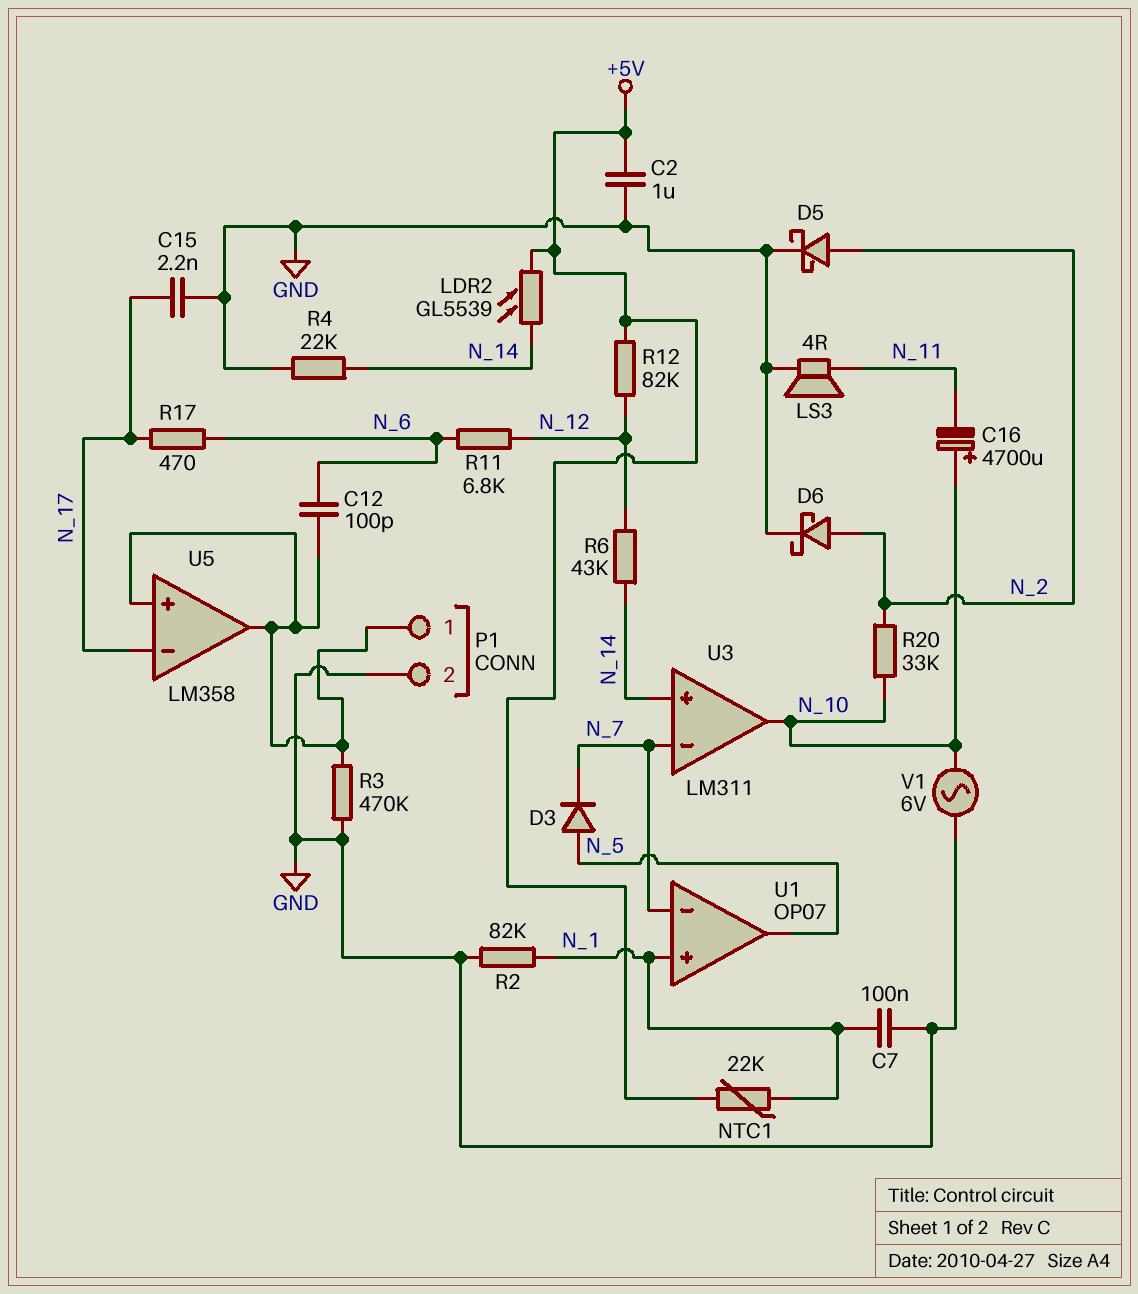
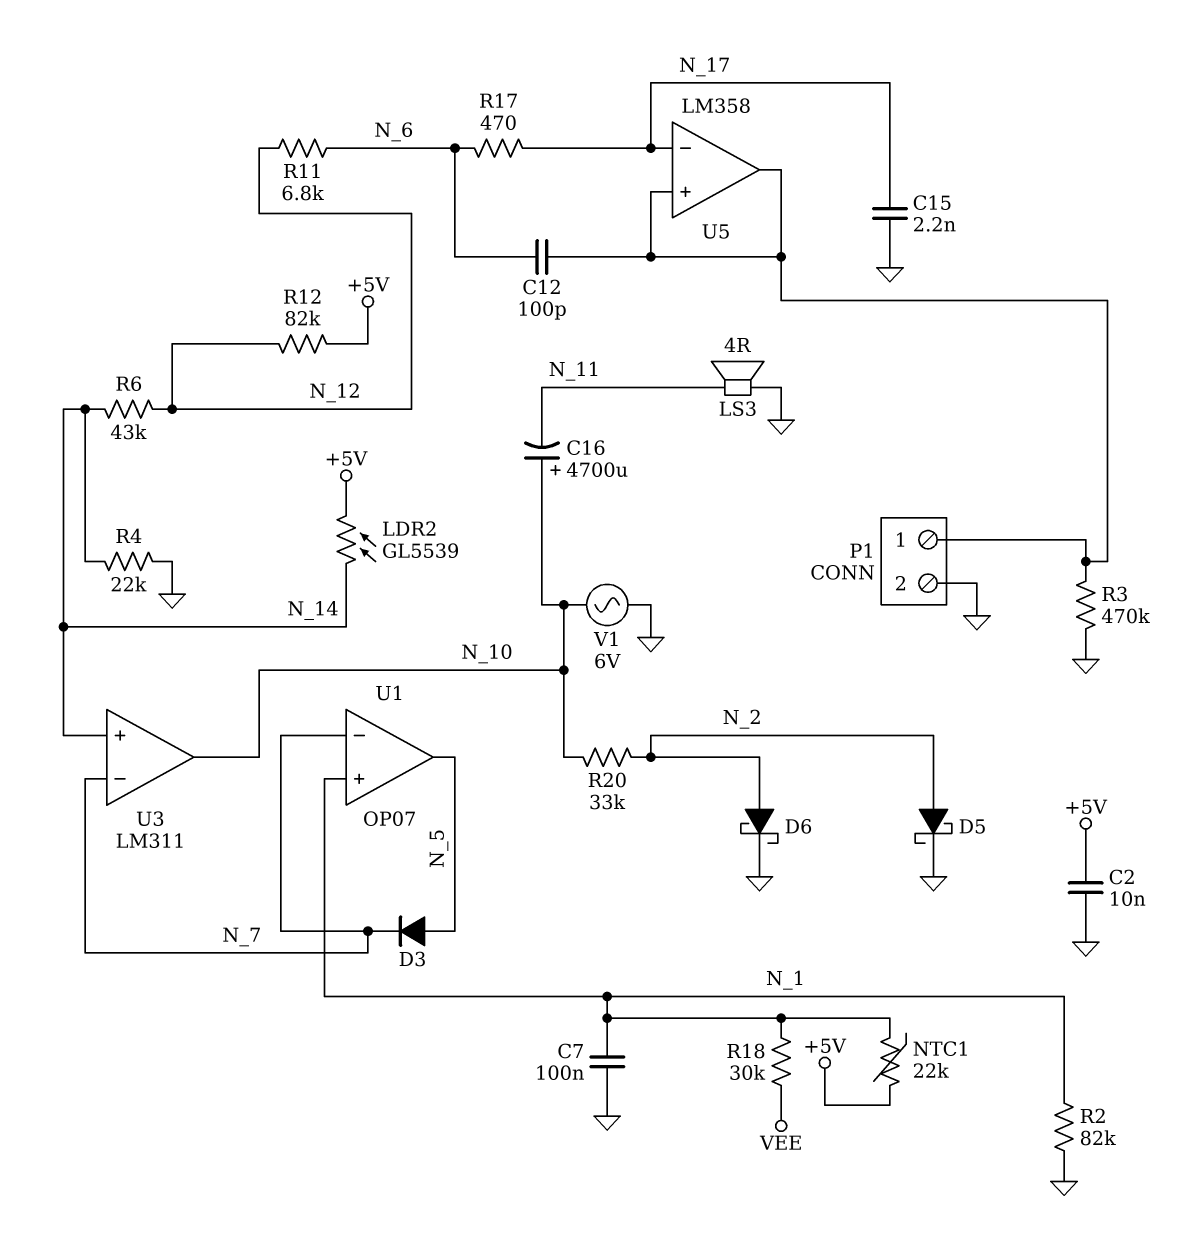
C2: 1uF (+5V, GND) -> 10nF (+5V, GND)
R18: none -> 30k (N_1, VEE)

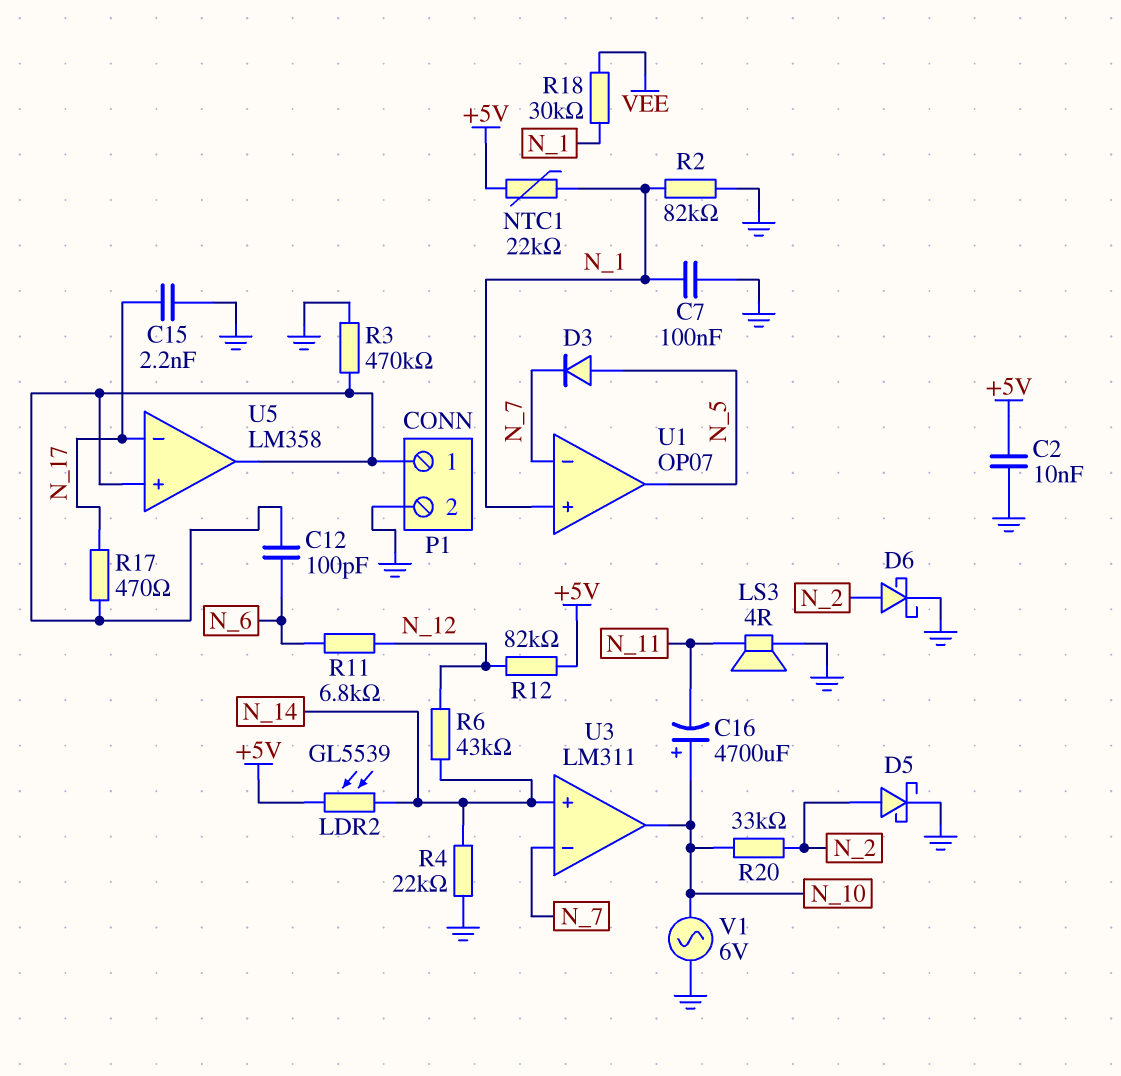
R17: 470 (N_6, N_17) -> 470 (N_17, P1/1)

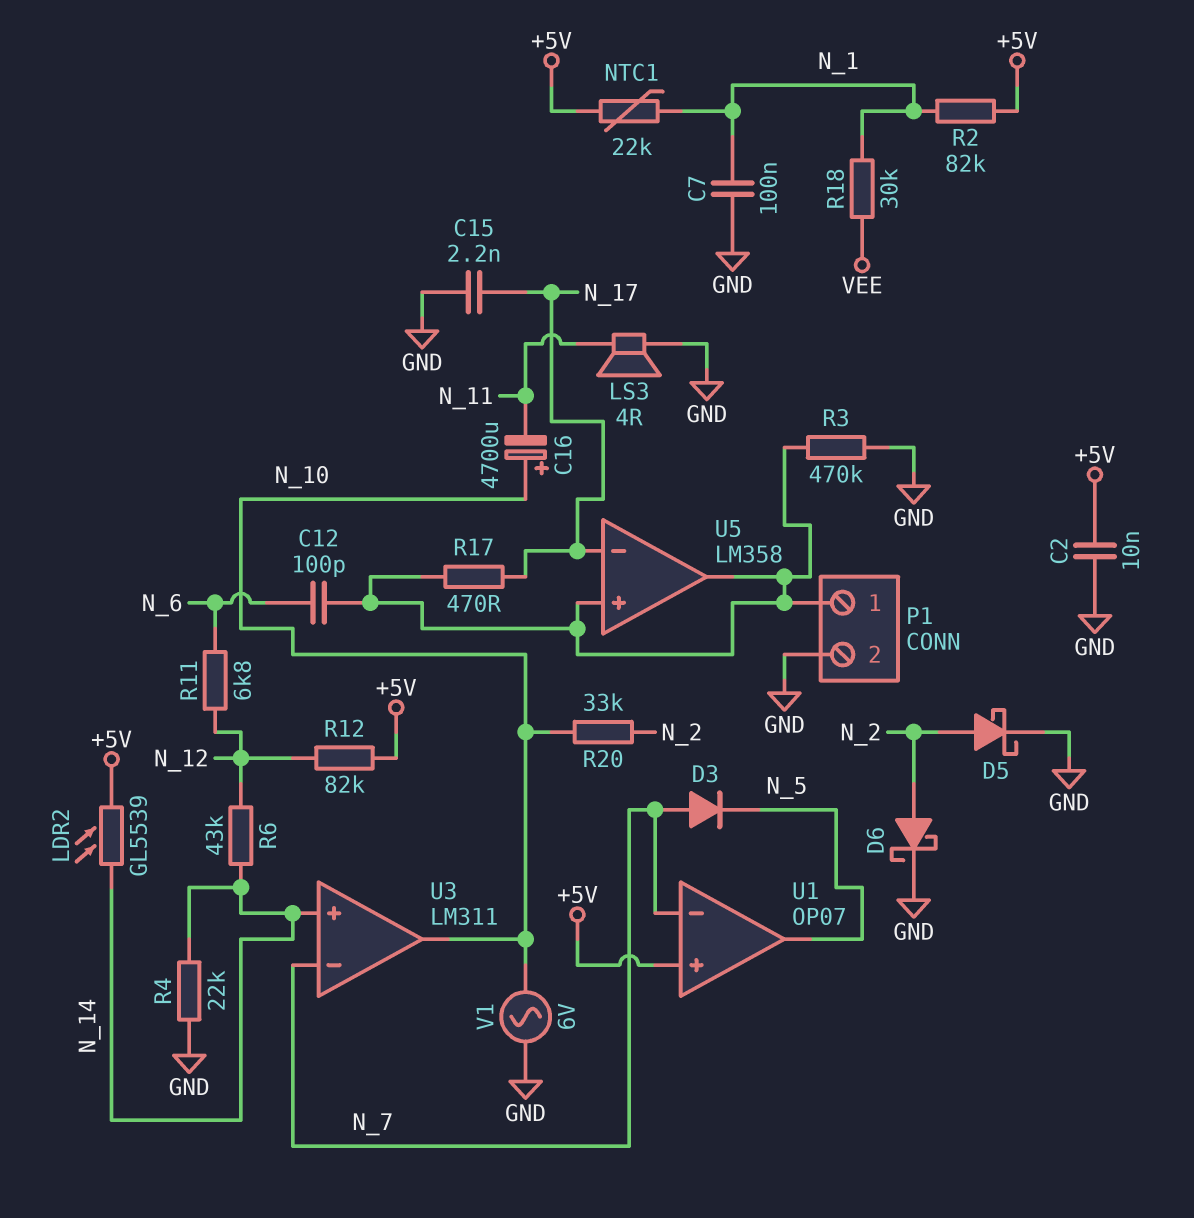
D3: diode (A N_5, K N_7) -> diode (A N_7, K N_5)
R2: 82k (GND, N_1) -> 82k (+5V, N_1)
U1 pin in+: N_1 -> +5V

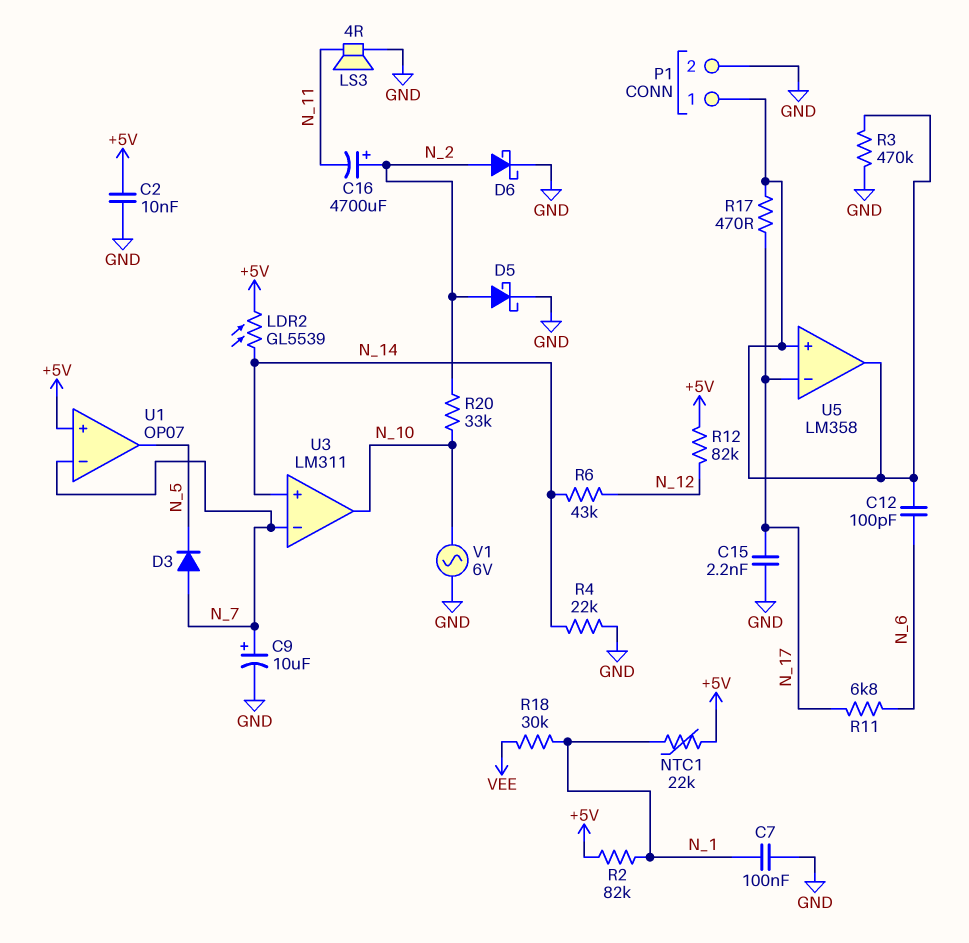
C9: none -> 10uF (plus N_7, minus GND)
C16: 4700uF (plus N_10, minus N_11) -> 4700uF (plus N_2, minus N_11)
R11: 6.8k (N_6, N_12) -> 6.8k (N_6, N_17)

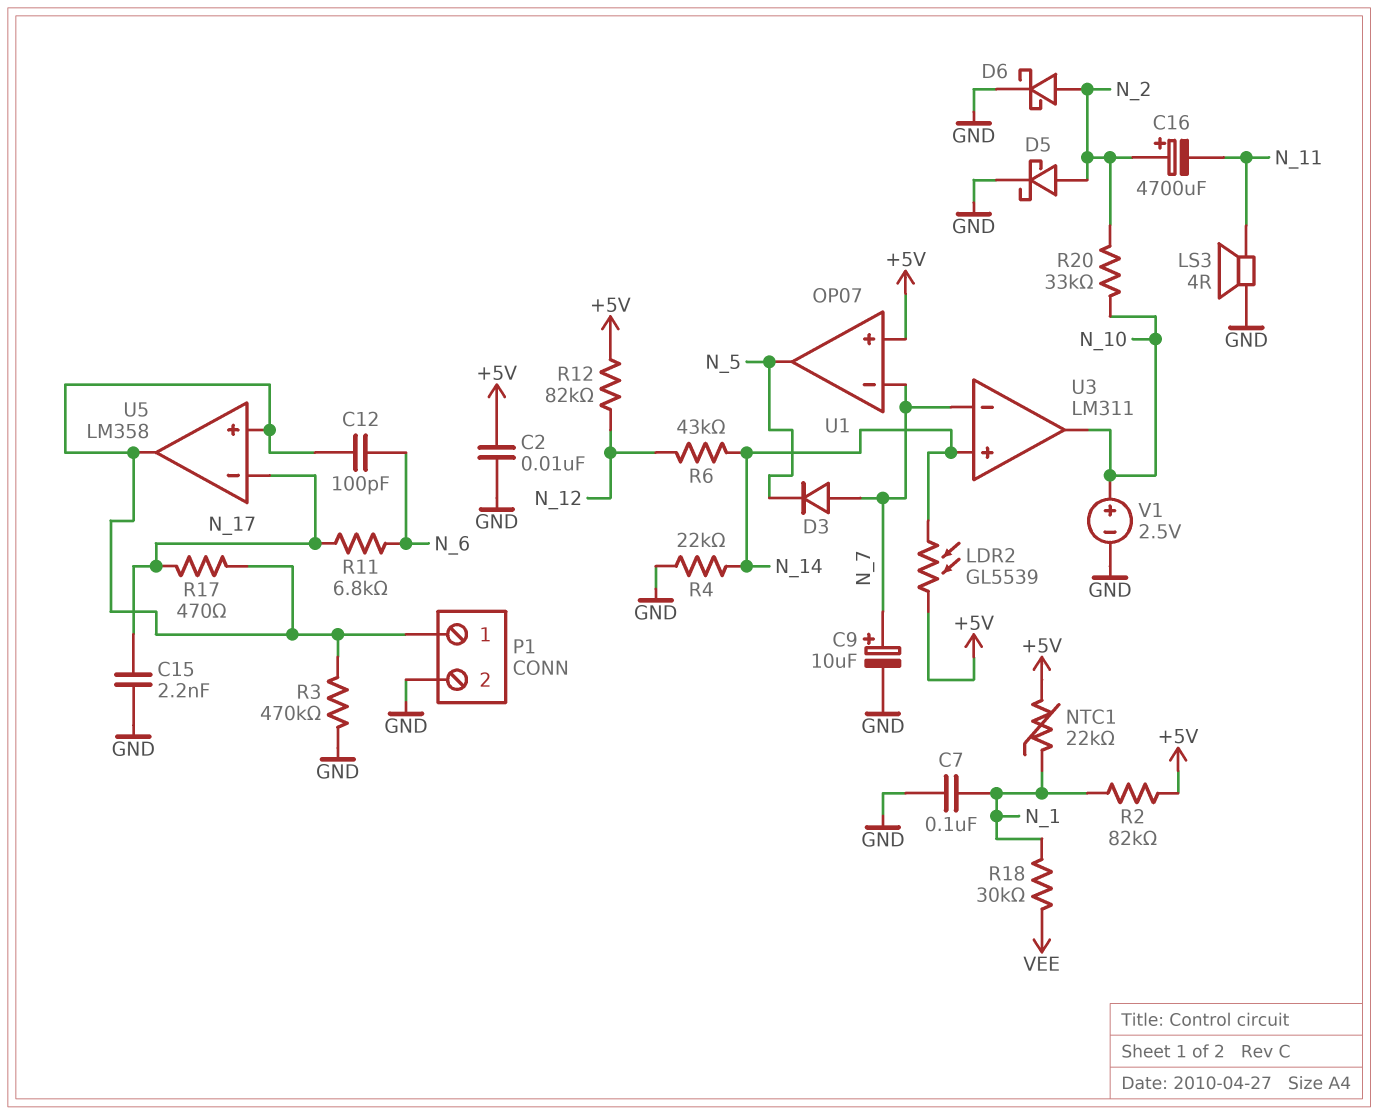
V1: AC 6V (GND, N_10) -> 2.5V (plus N_10, minus GND)

